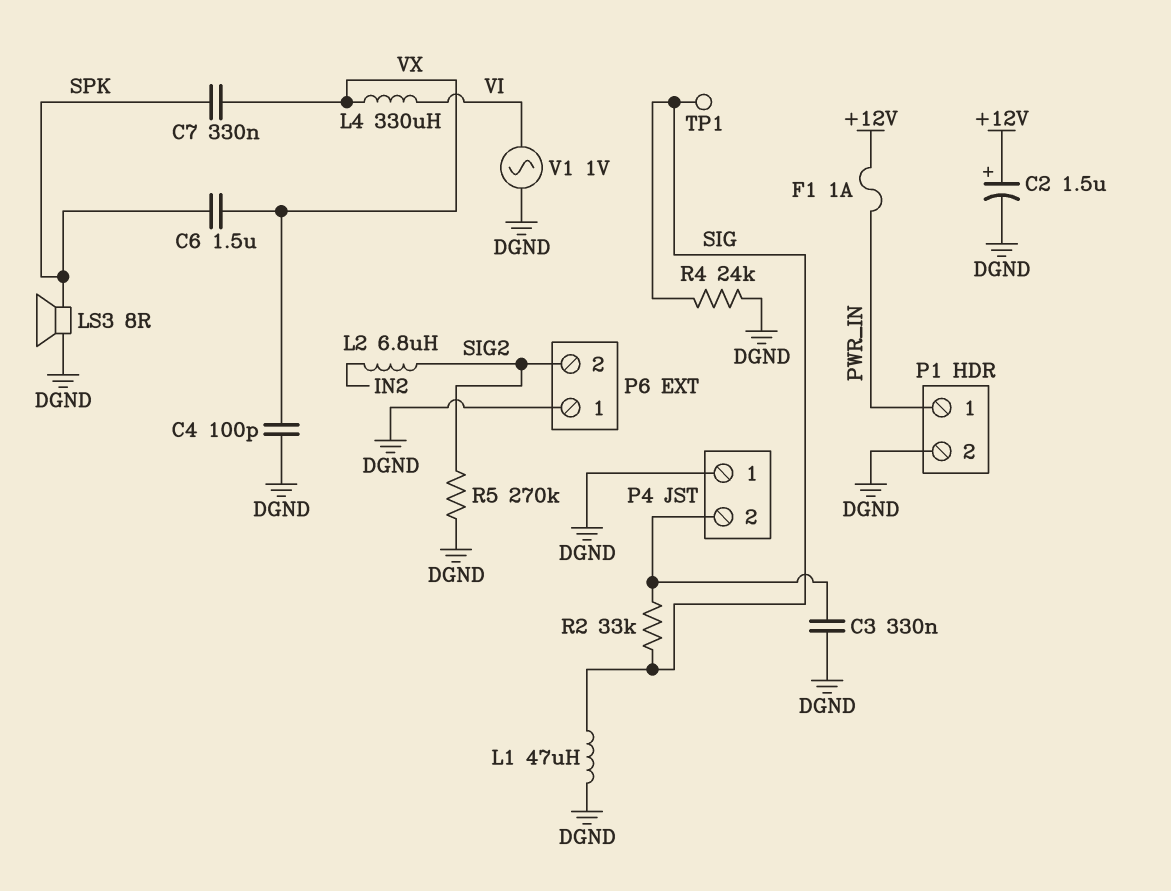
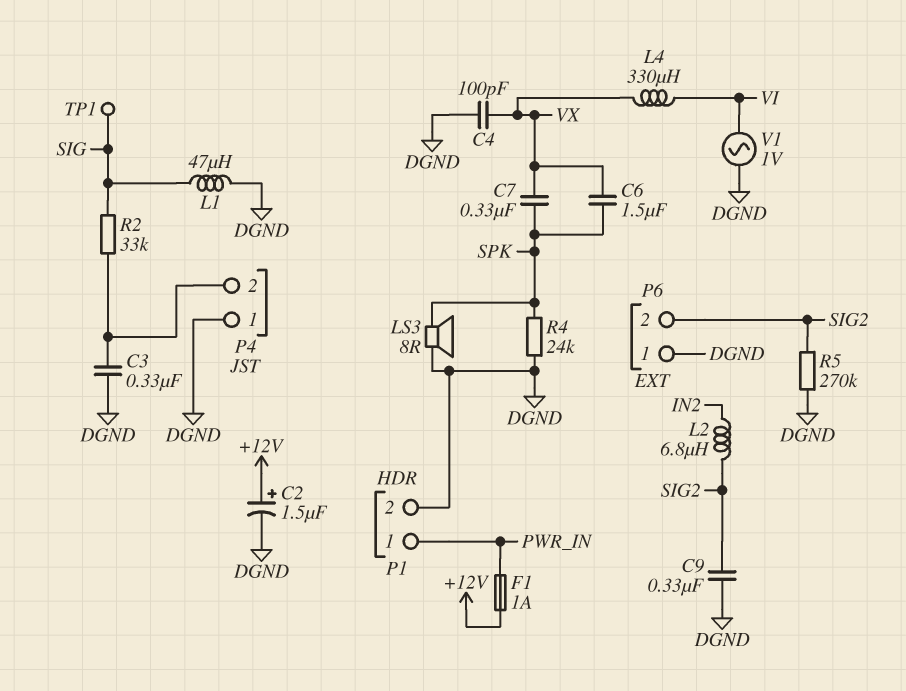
C9: none -> 330nF (DGND, SIG2)
R4: 24k (DGND, SIG) -> 24k (DGND, SPK)

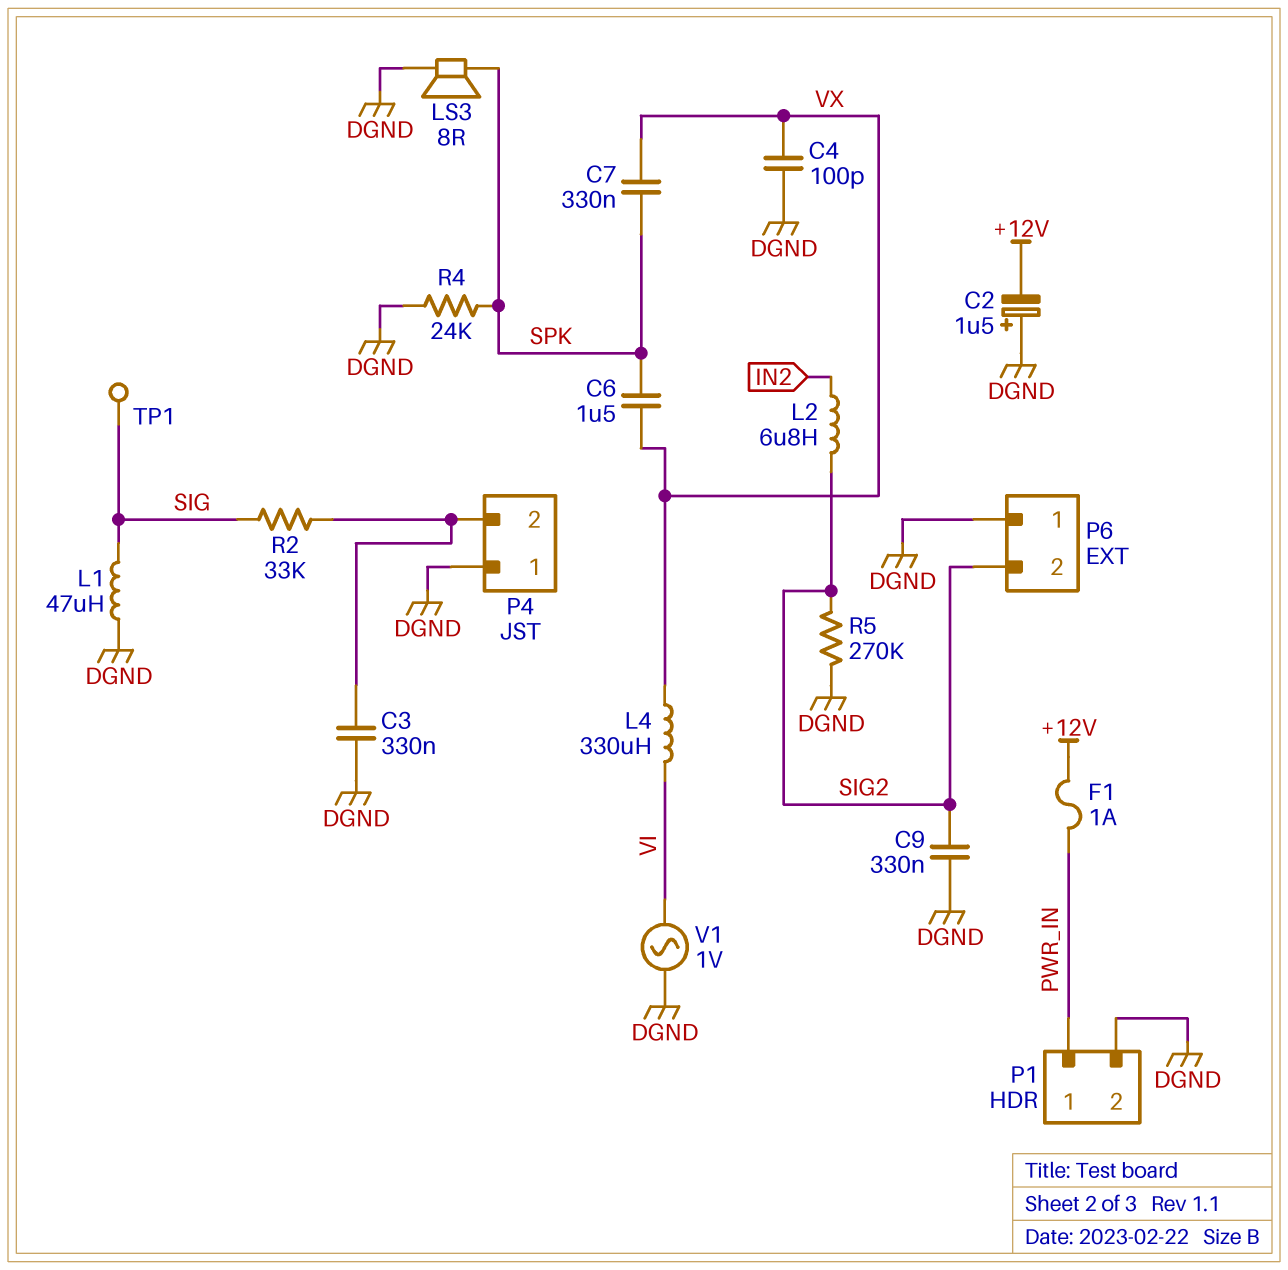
C2: 1.5uF (plus +12V, minus DGND) -> 1.5uF (plus DGND, minus +12V)

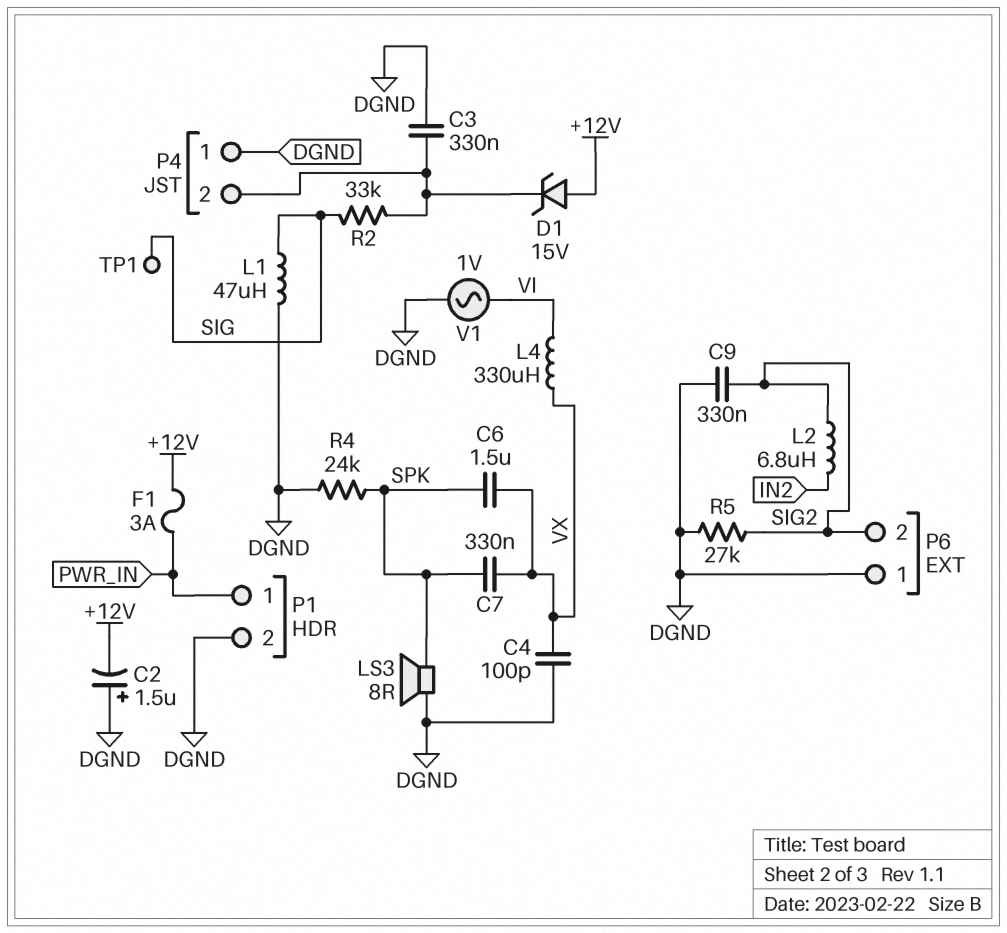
D1: none -> zener 15V (A +12V, K P4/2)
F1: 1A (+12V, PWR_IN) -> 3A (+12V, PWR_IN)
R5: 270k (DGND, SIG2) -> 27k (DGND, SIG2)

